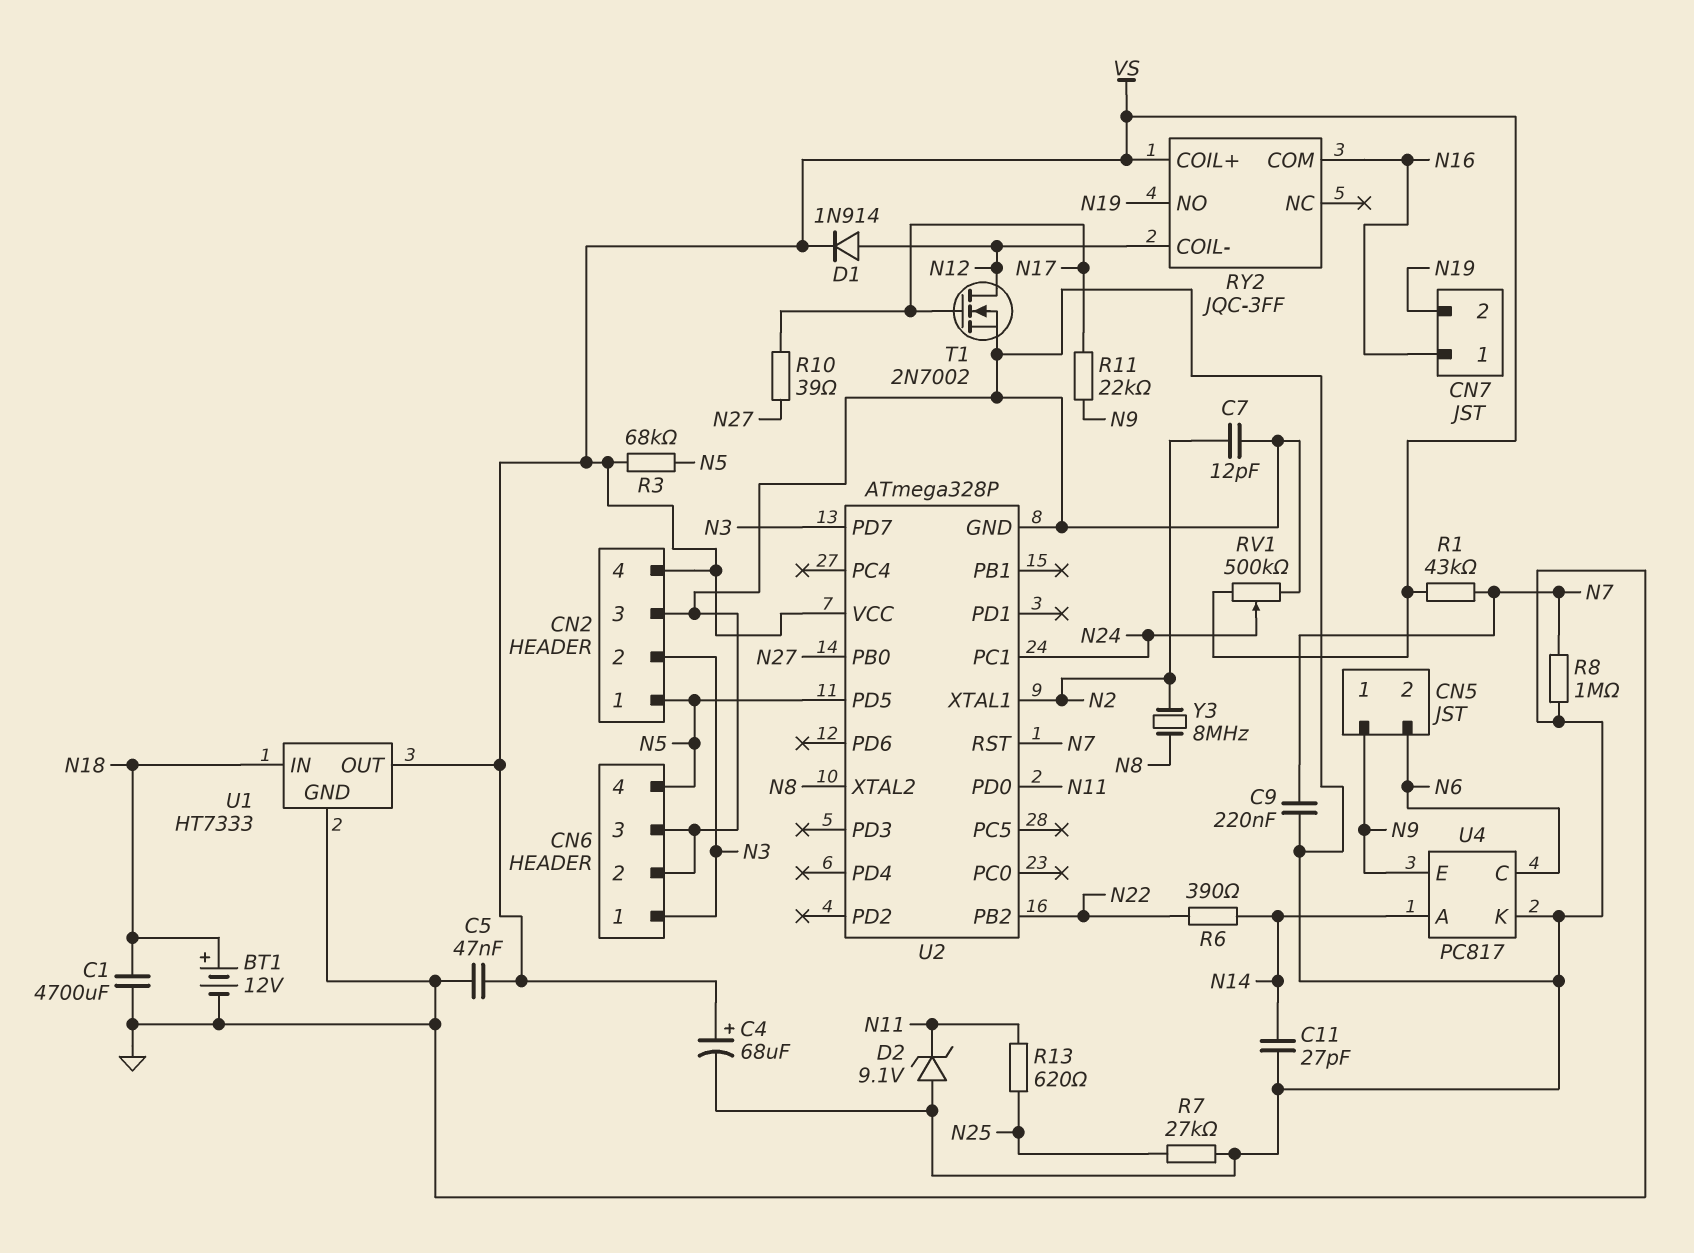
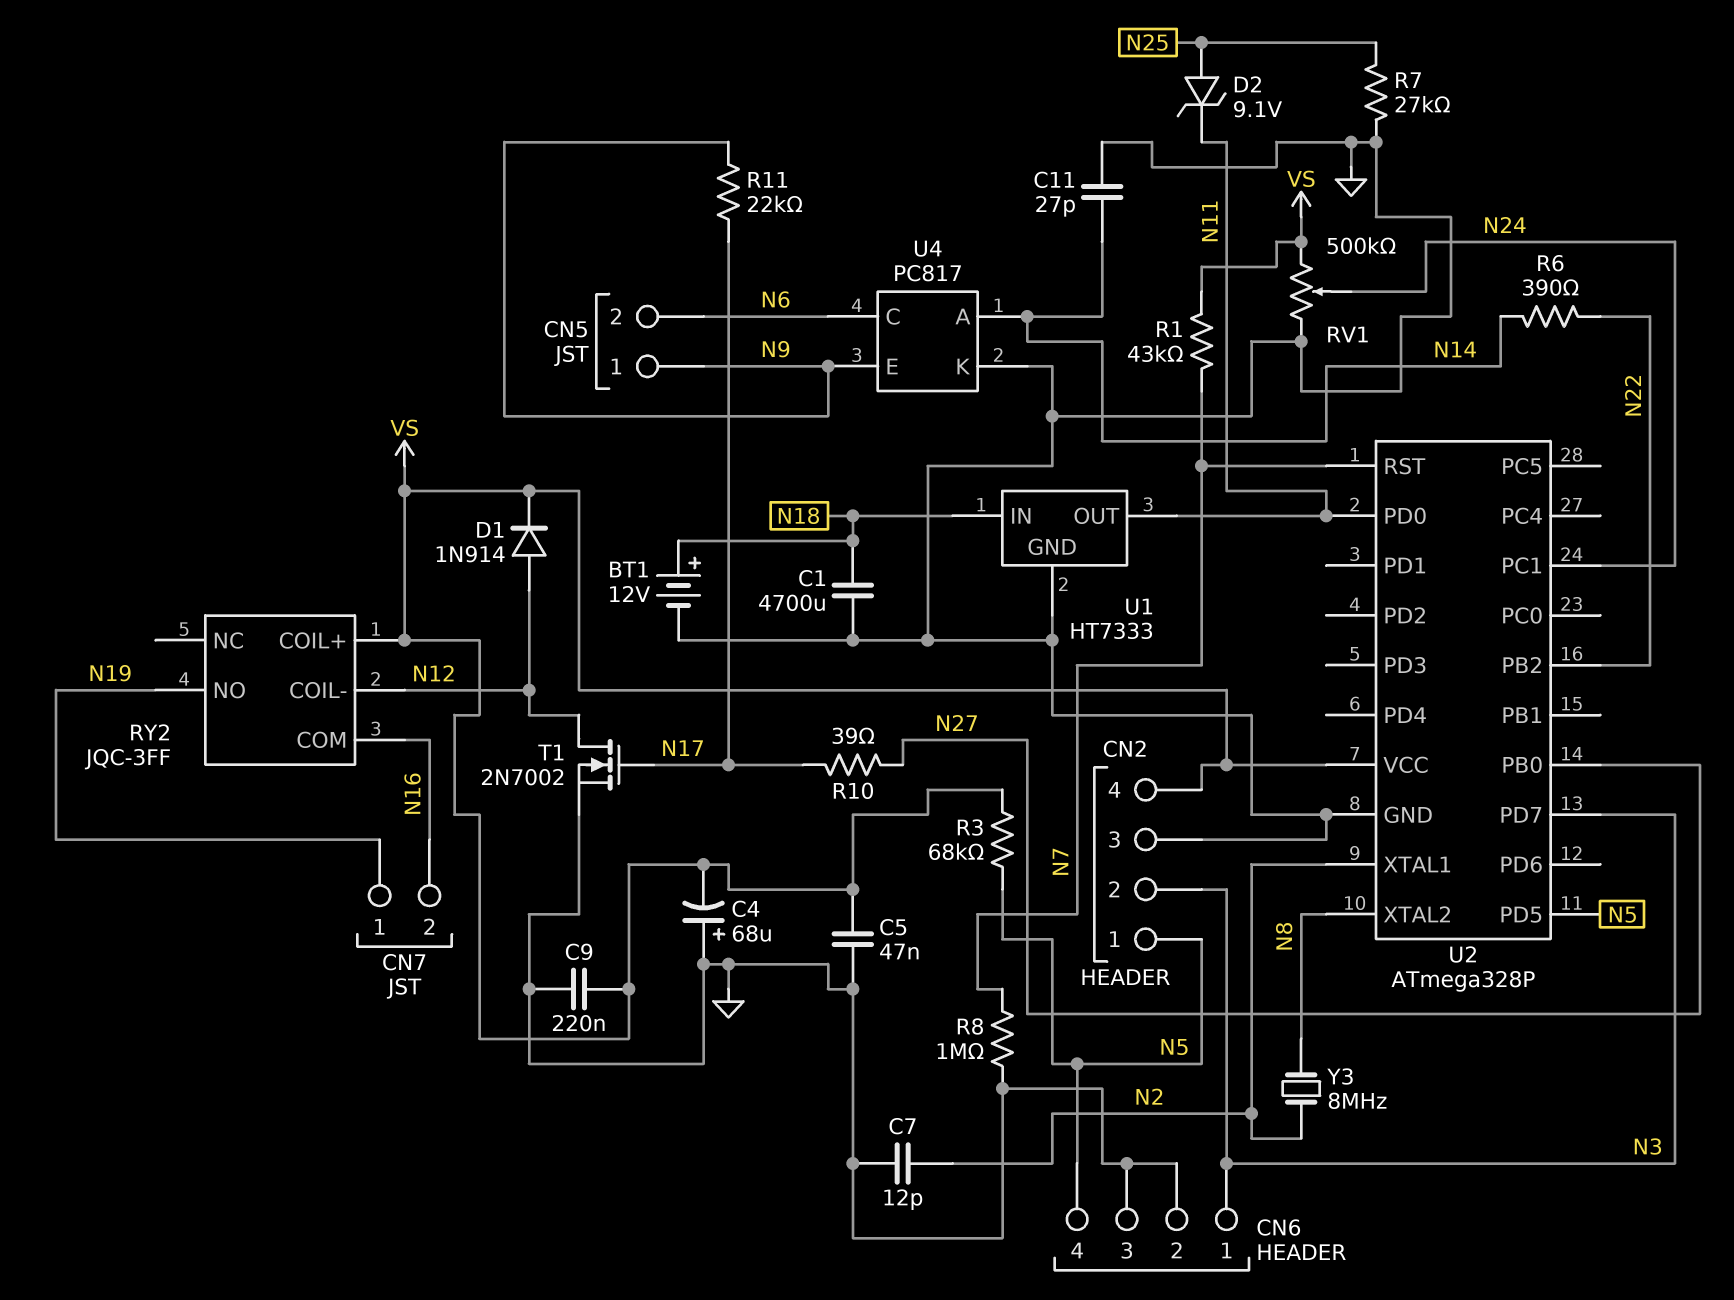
C4: 68uF (plus VS, minus GND) -> 68uF (plus GND, minus VS)
C9: 220nF (GND, N7) -> 220nF (GND, VS)
CN7 pin 1: N16 -> N19
CN7 pin 2: N19 -> N16
D2: zener 9.1V (A GND, K N11) -> zener 9.1V (A N25, K N11)
R13: 620 (N11, N25) -> none
U1 pin OUT: VS -> N11

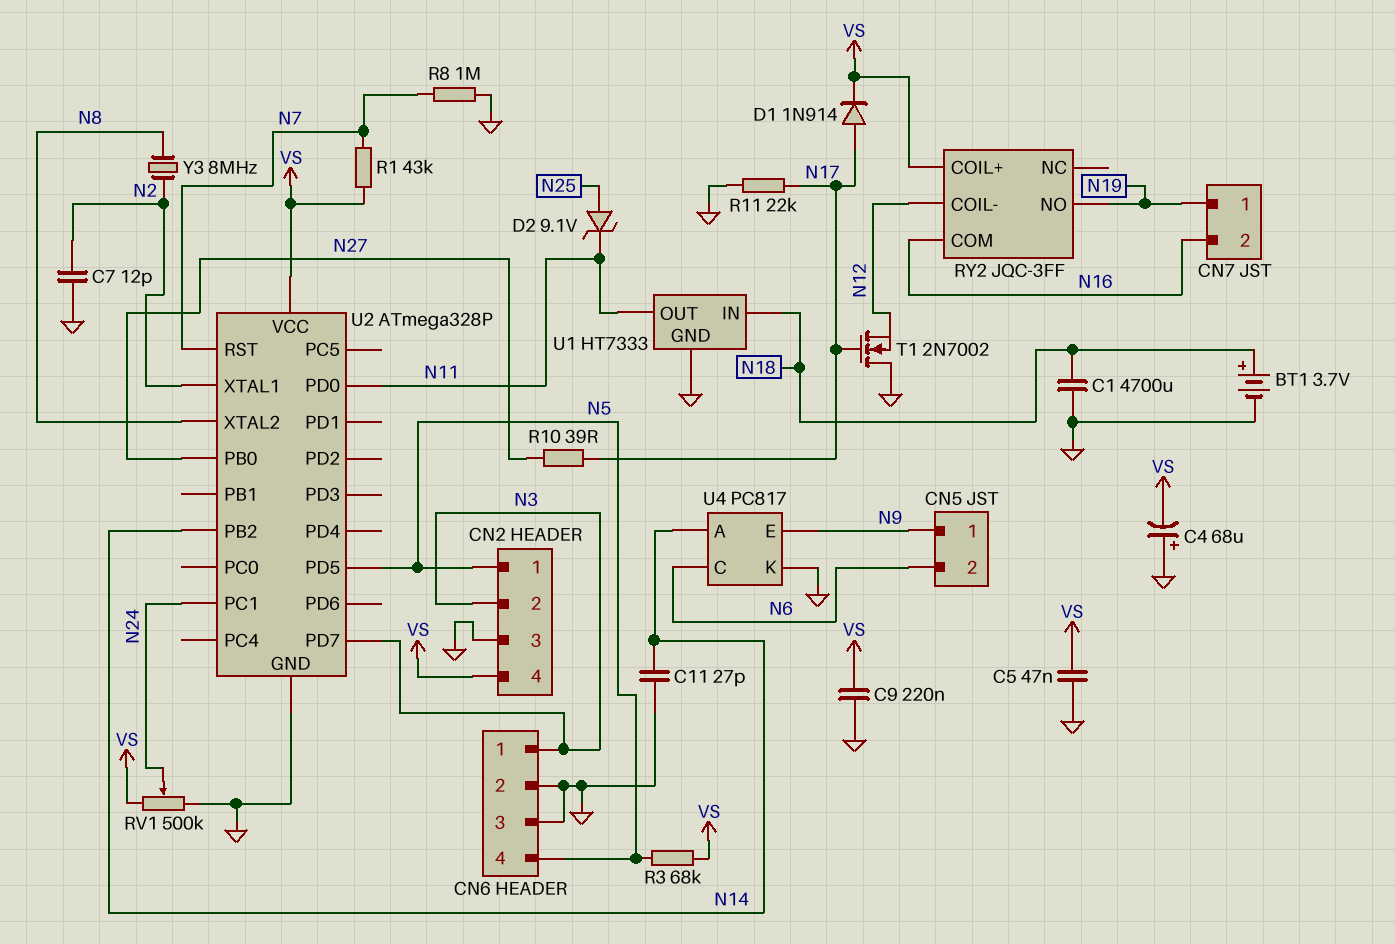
BT1: 12V (plus N18, minus GND) -> 3.7V (plus N18, minus GND)
D1: diode 1N914 (A N12, K VS) -> diode 1N914 (A N17, K VS)
R6: 390 (N14, N22) -> none
R7: 27k (GND, N25) -> none
R11: 22k (N9, N17) -> 22k (GND, N17)
T1: NMOS 2N7002 (G N17, D N12, S GND) -> NMOS 2N7002 (G N17, D GND, S N12)
U2 pin PB2: N22 -> N14

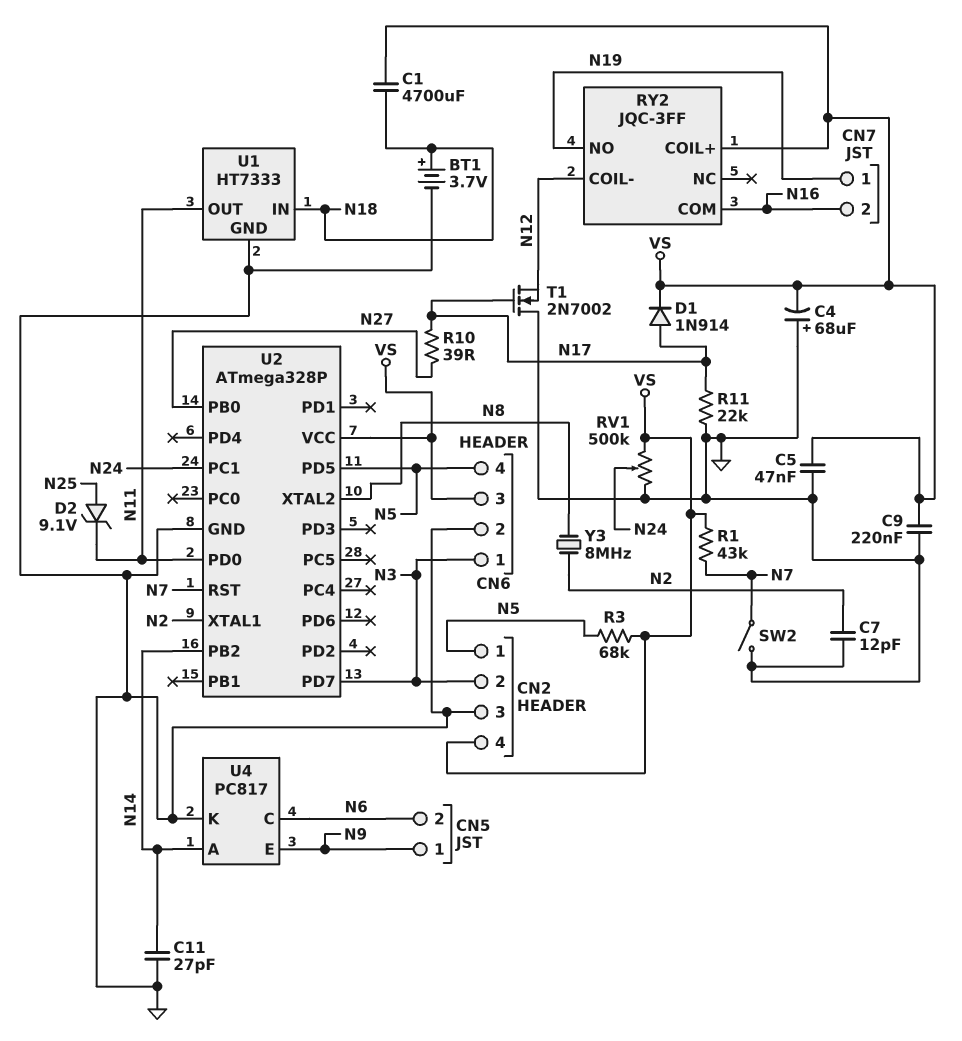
C1: 4700uF (GND, N18) -> 4700uF (N18, VS)
CN6 pin 3: GND -> VS
R8: 1M (GND, N7) -> none
SW2: none -> switch (GND, N7)

